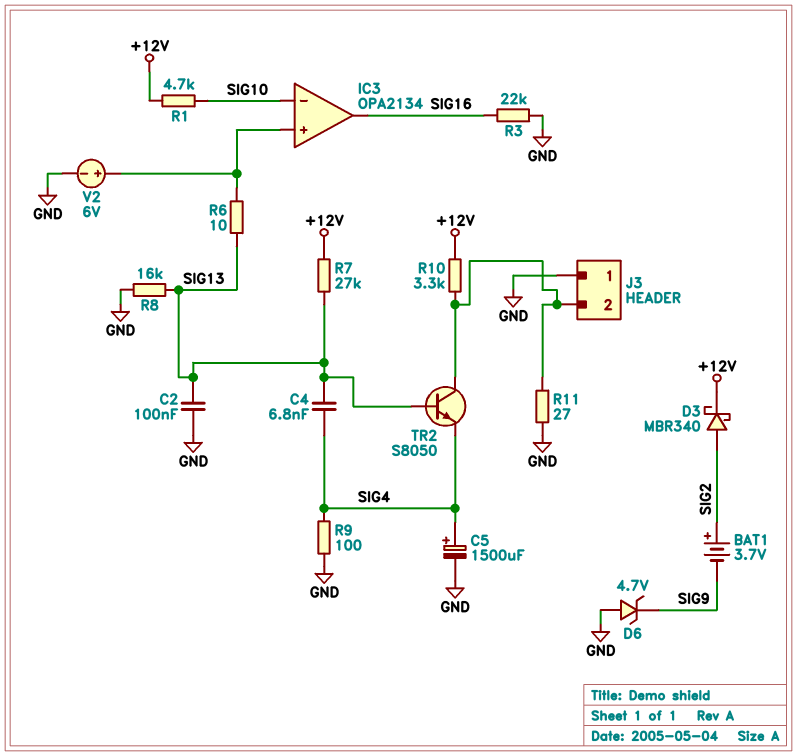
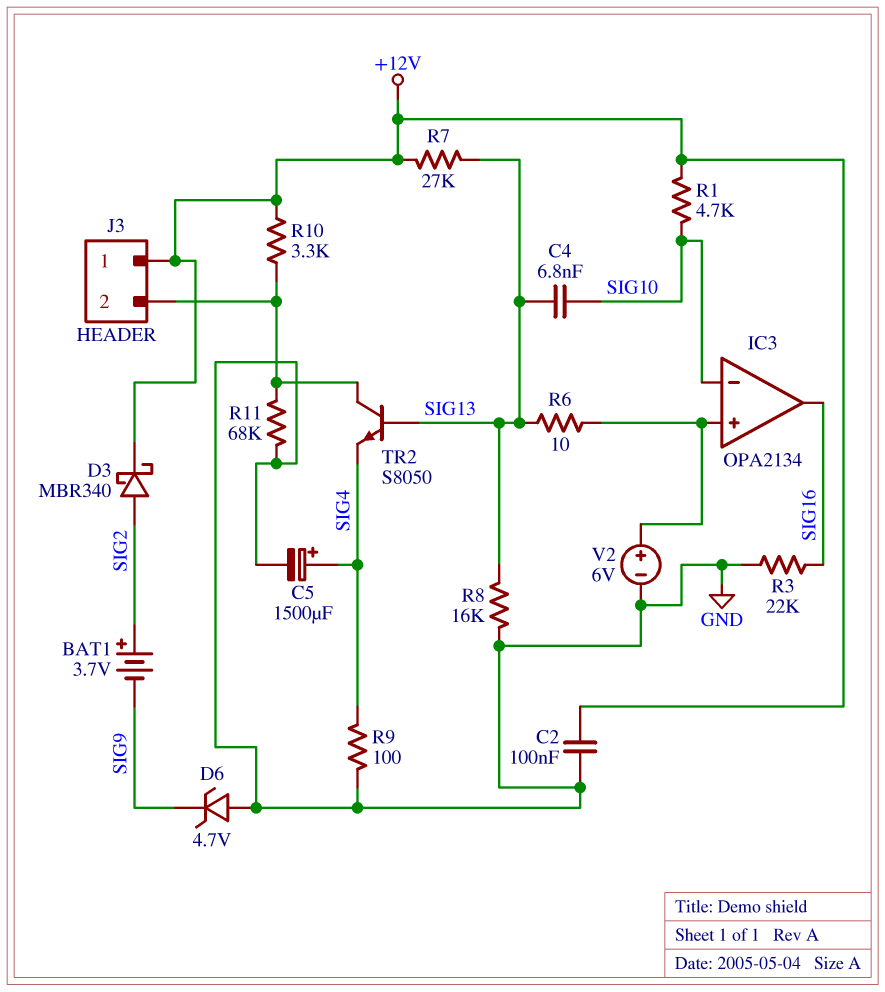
C2: 100nF (GND, SIG13) -> 100nF (+12V, GND)
C4: 6.8nF (SIG4, SIG13) -> 6.8nF (SIG10, SIG13)
J3 pin 1: GND -> +12V
R11: 27 (GND, J3/2) -> 68k (GND, J3/2)

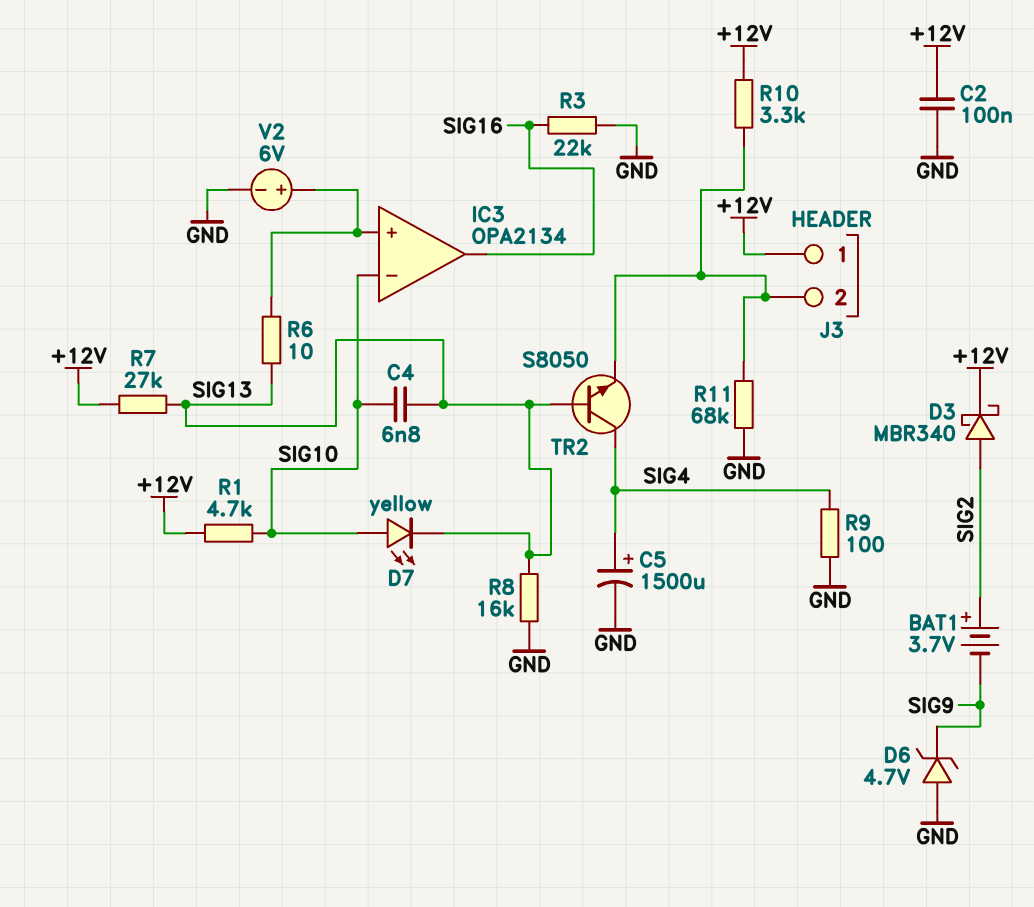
D7: none -> LED yellow (A SIG10, K SIG13)
TR2: NPN S8050 (B SIG13, C J3/2, E SIG4) -> NPN S8050 (B SIG13, C SIG4, E J3/2)

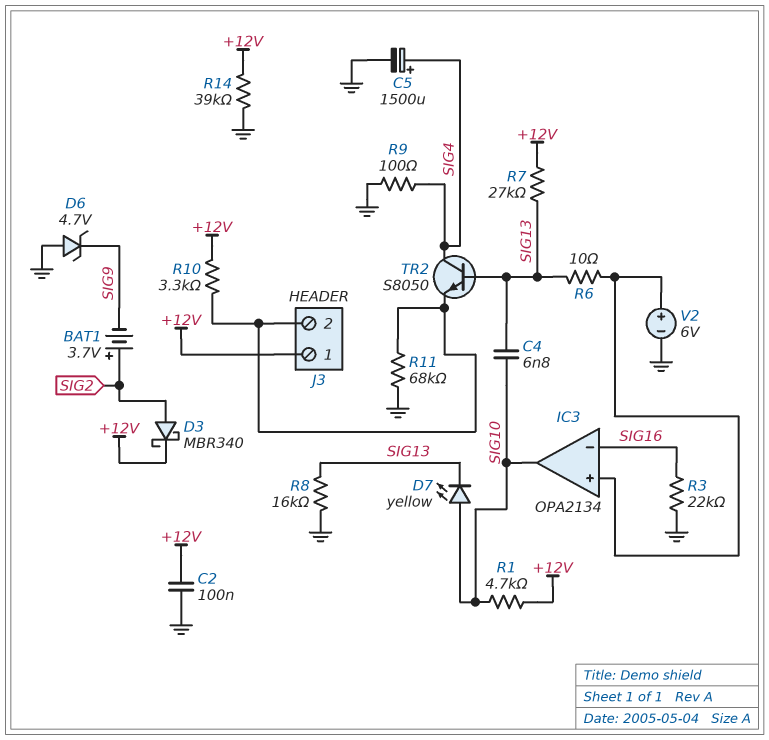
IC3 pin in-: SIG10 -> SIG16
IC3 pin out: SIG16 -> SIG10
R14: none -> 39k (+12V, GND)

